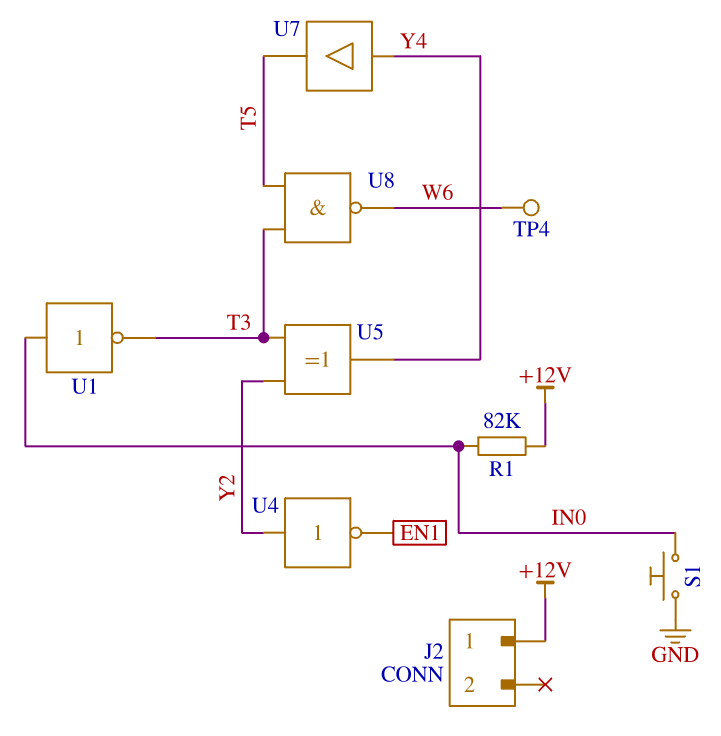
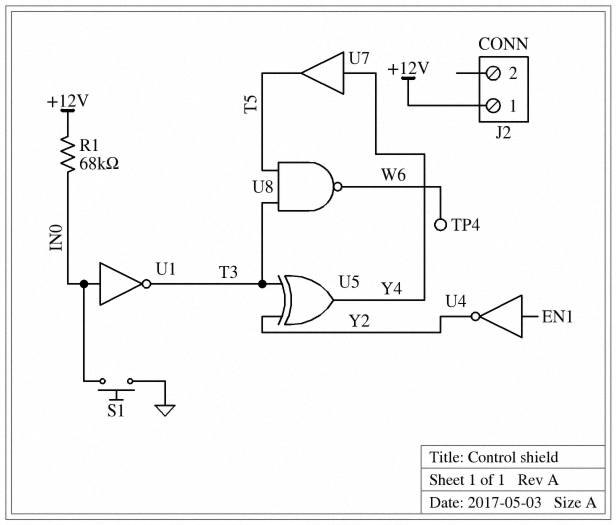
R1: 82k (+12V, IN0) -> 68k (+12V, IN0)
U4: NOT (in Y2, out EN1) -> NOT (in EN1, out Y2)

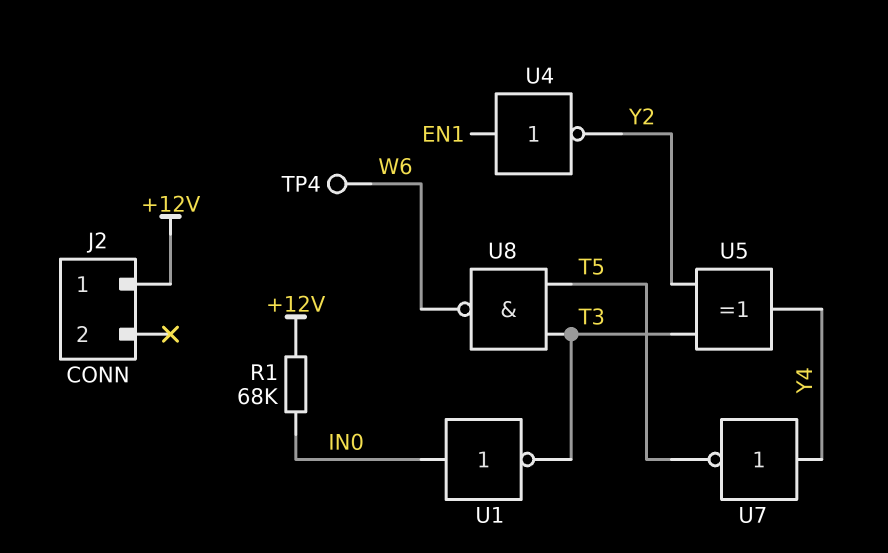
S1: button (GND, IN0) -> none
U7: buffer (in Y4, out T5) -> NOT (in Y4, out T5)

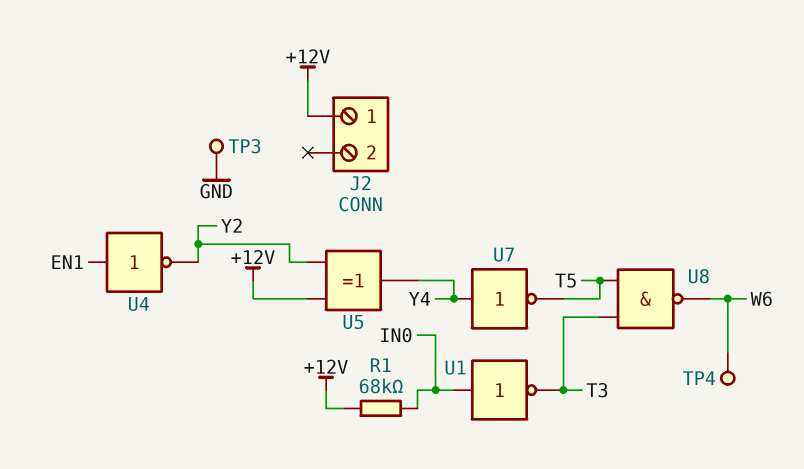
TP3: none -> test point (GND)
U5: XOR (in T3, in Y2, out Y4) -> XOR (in +12V, in Y2, out Y4)

